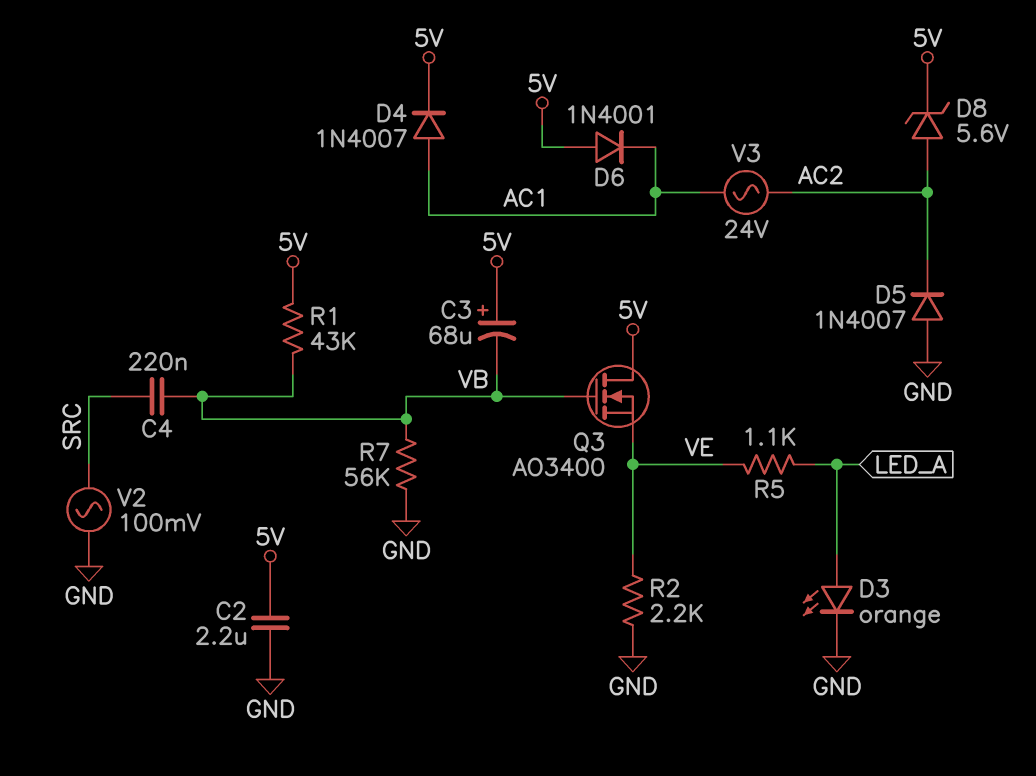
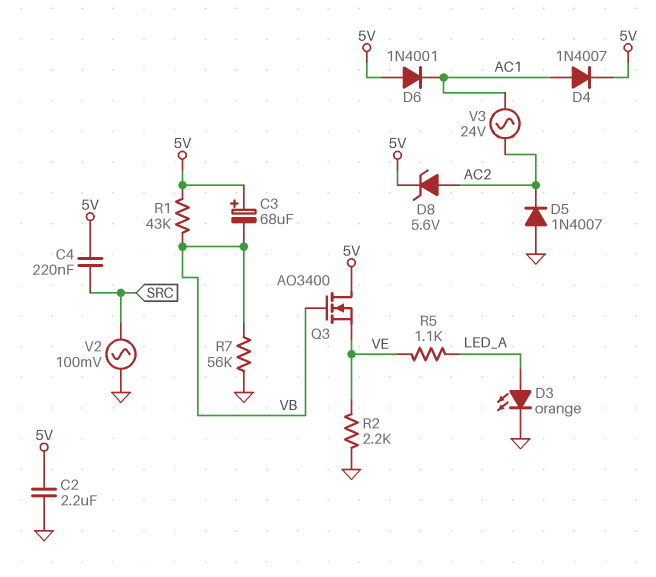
C4: 220nF (SRC, VB) -> 220nF (5V, SRC)

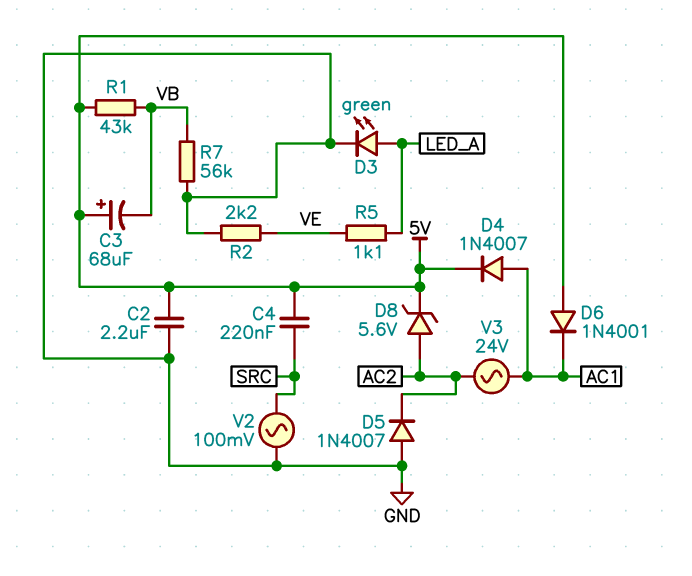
D3: LED orange (A LED_A, K GND) -> LED green (A LED_A, K GND)
Q3: NMOS AO3400 (G VB, D 5V, S VE) -> none

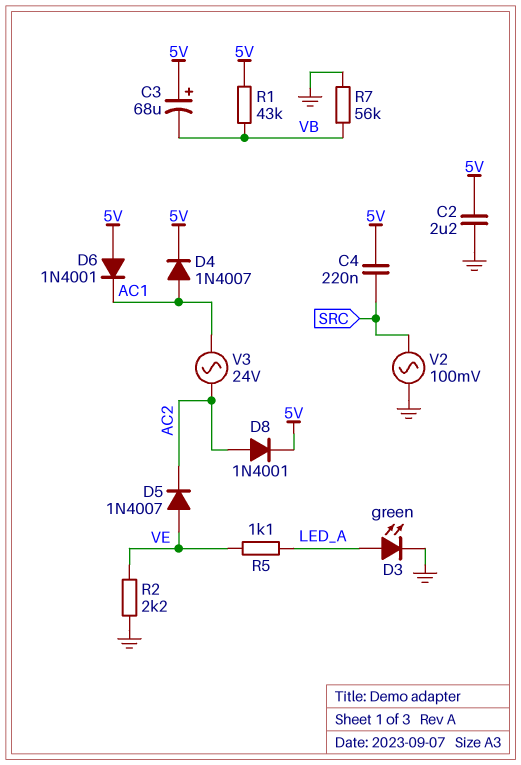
D5: diode 1N4007 (A GND, K AC2) -> diode 1N4007 (A VE, K AC2)
D8: zener 5.6V (A AC2, K 5V) -> diode 1N4001 (A AC2, K 5V)

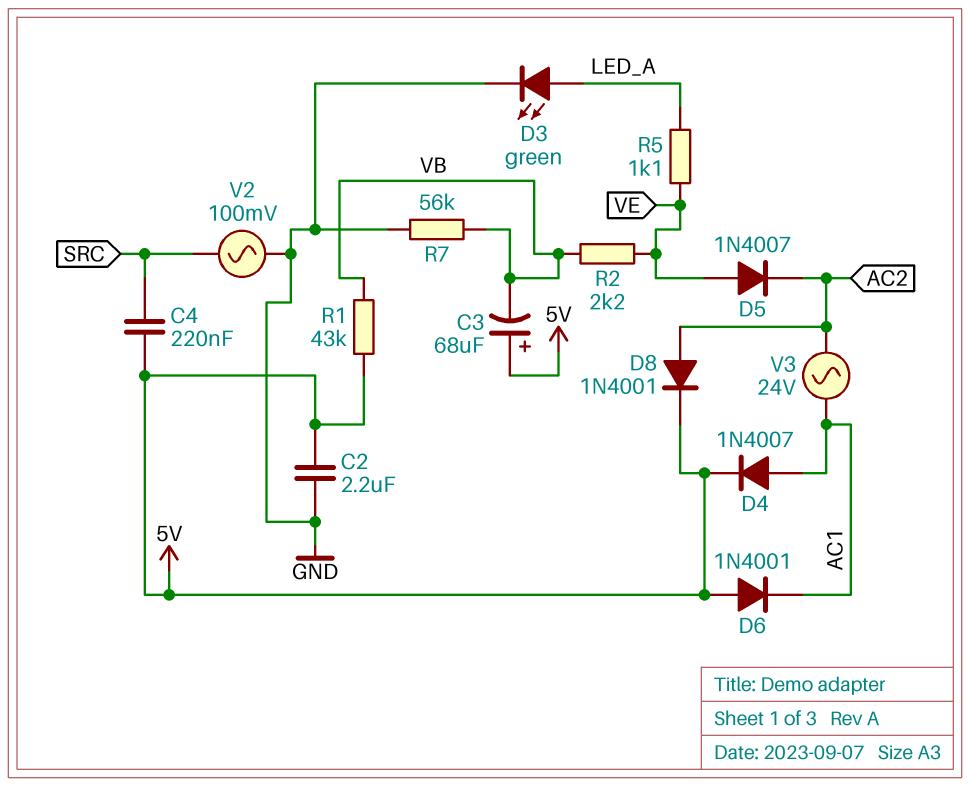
R2: 2.2k (GND, VE) -> 2.2k (VB, VE)

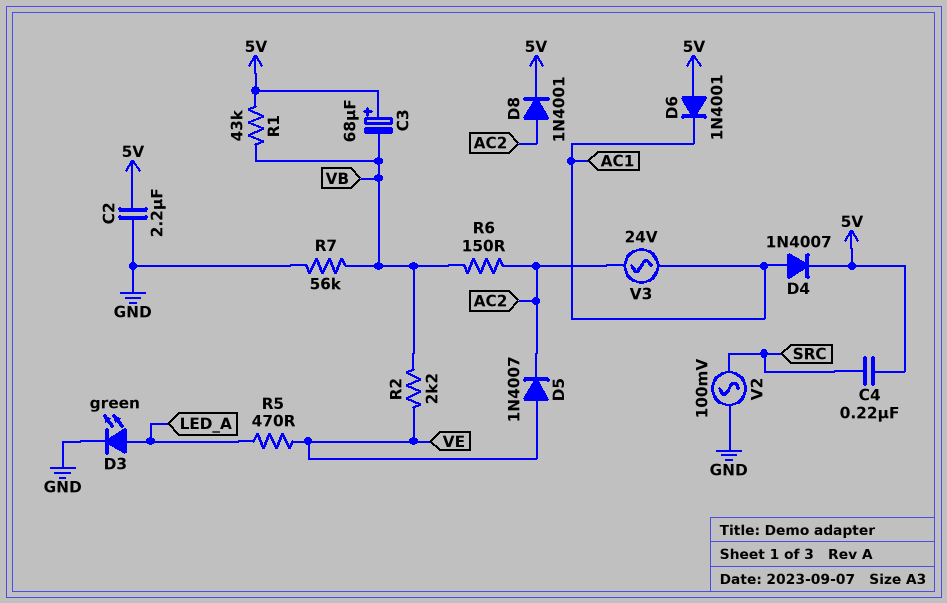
R5: 1.1k (LED_A, VE) -> 470 (LED_A, VE)
R6: none -> 150 (AC2, VB)

